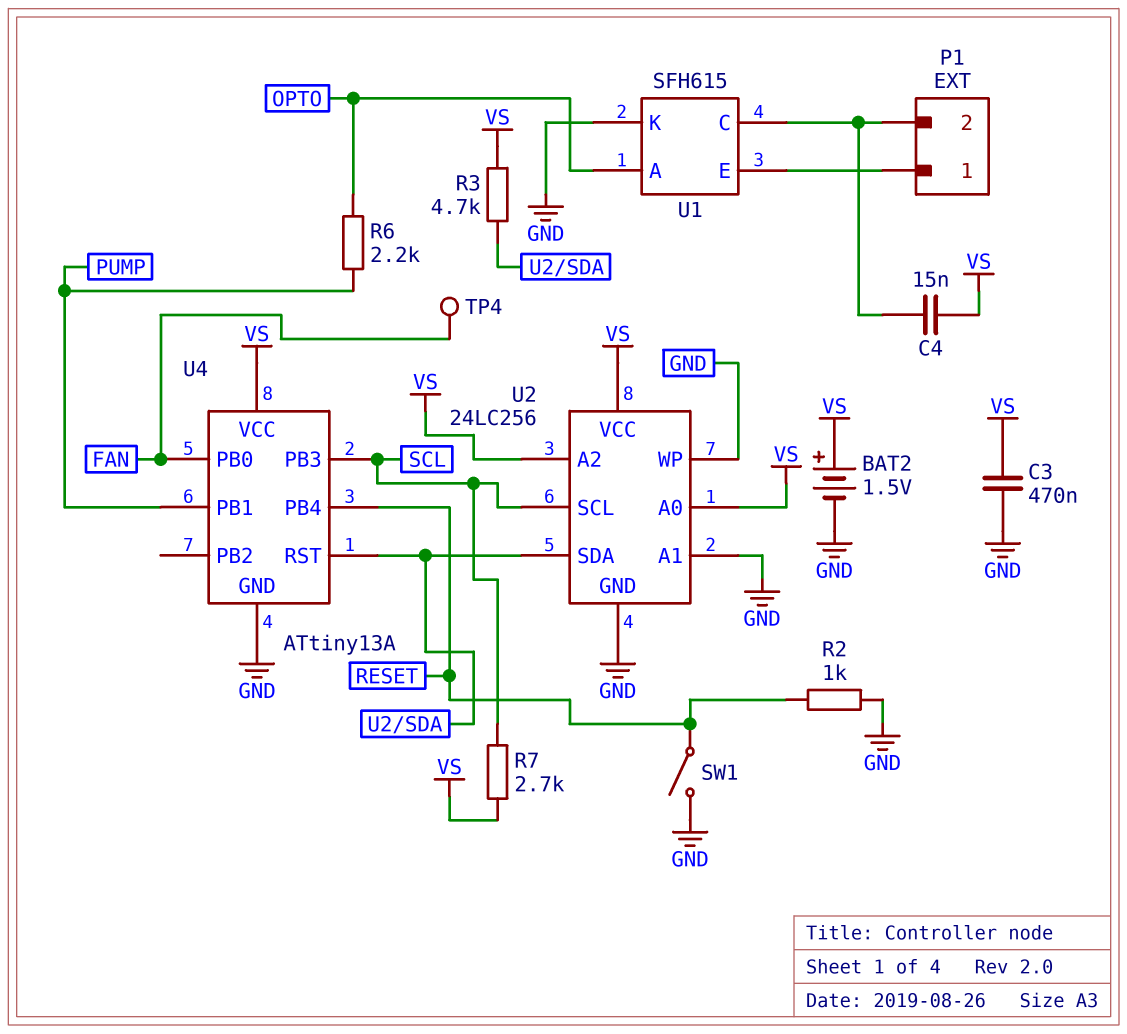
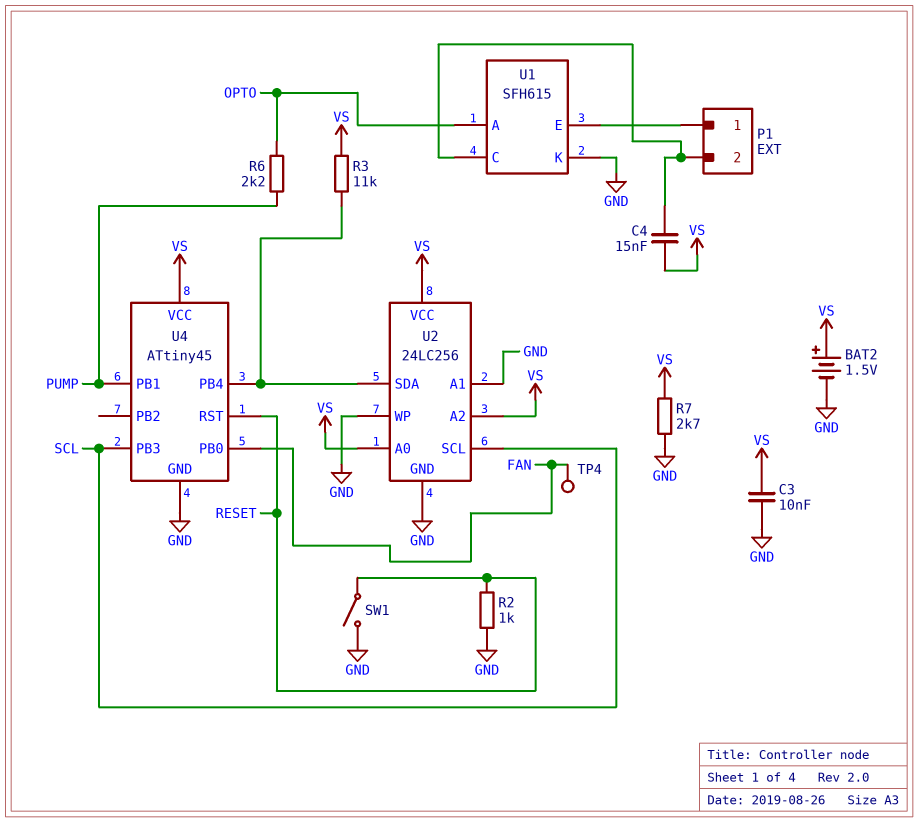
C3: 470nF (GND, VS) -> 10nF (GND, VS)
R3: 4.7k (U2/SDA, VS) -> 11k (U2/SDA, VS)
R7: 2.7k (SCL, VS) -> 2.7k (GND, VS)
U4: ATtiny13A -> ATtiny45
U4 pin PB4: RESET -> U2/SDA
U4 pin RST: U2/SDA -> RESET

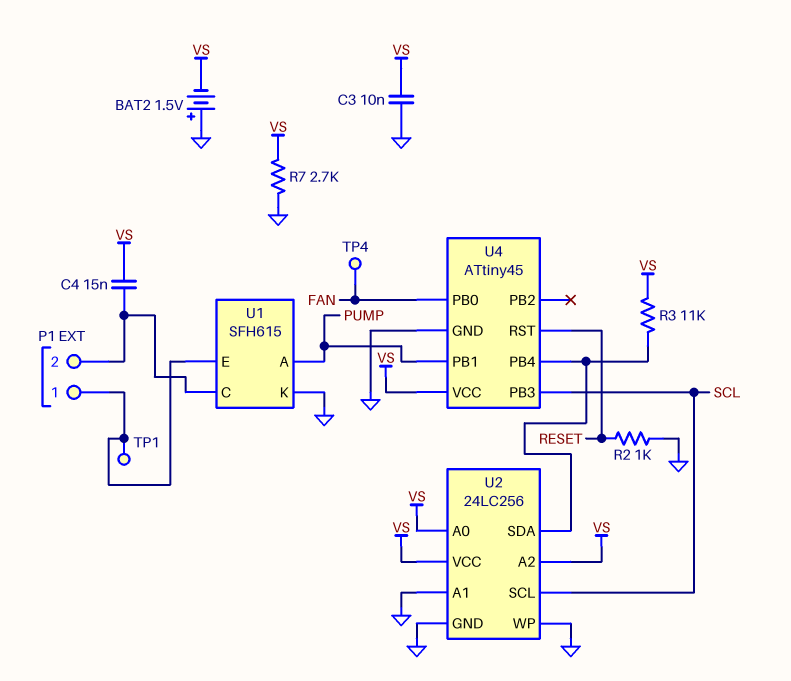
BAT2: 1.5V (plus VS, minus GND) -> 1.5V (plus GND, minus VS)
R6: 2.2k (OPTO, PUMP) -> none
SW1: switch (GND, RESET) -> none
TP1: none -> test point (P1/1)
U1 pin A: OPTO -> PUMP

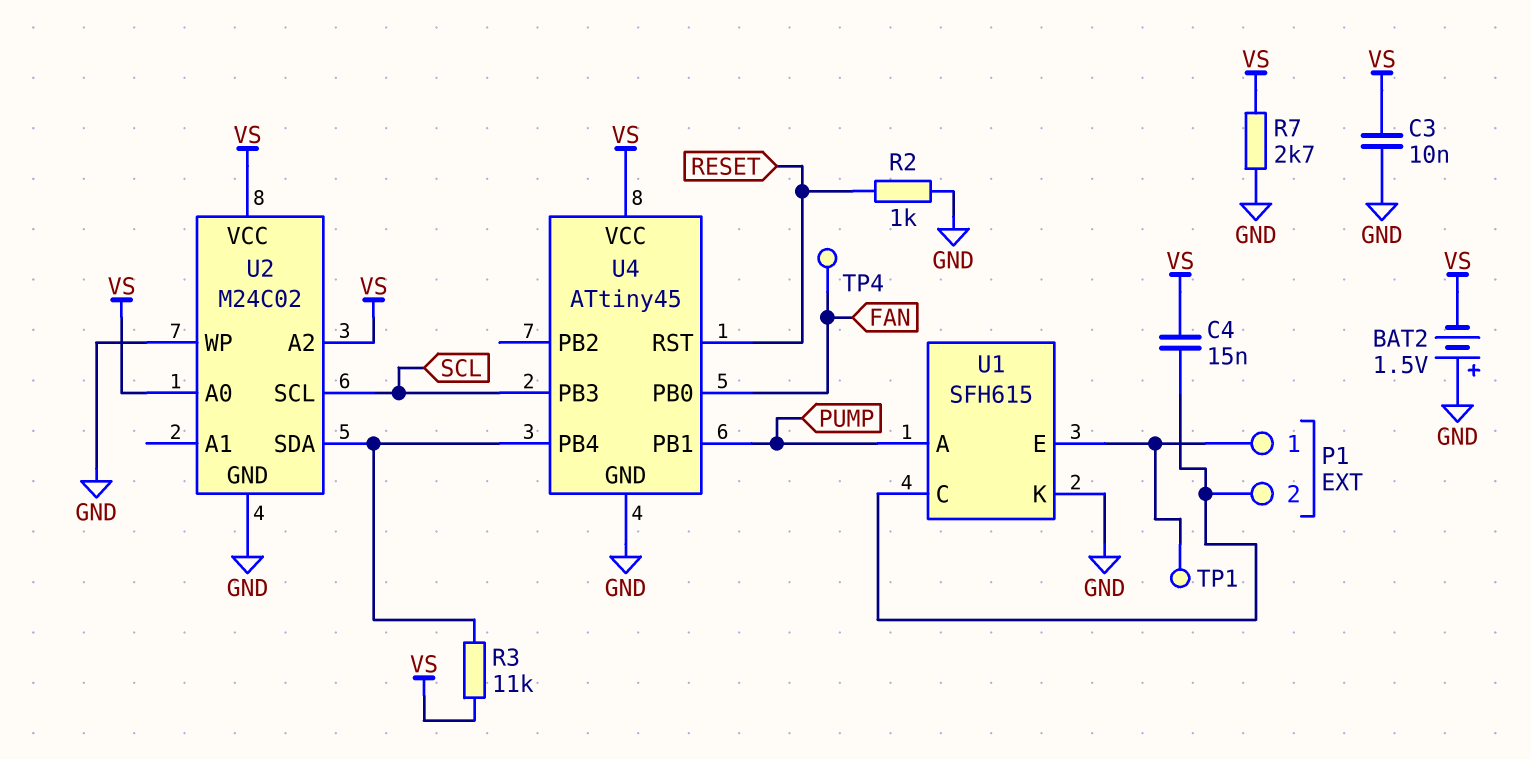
U2: 24LC256 -> M24C02
U2 pin A1: GND -> none

